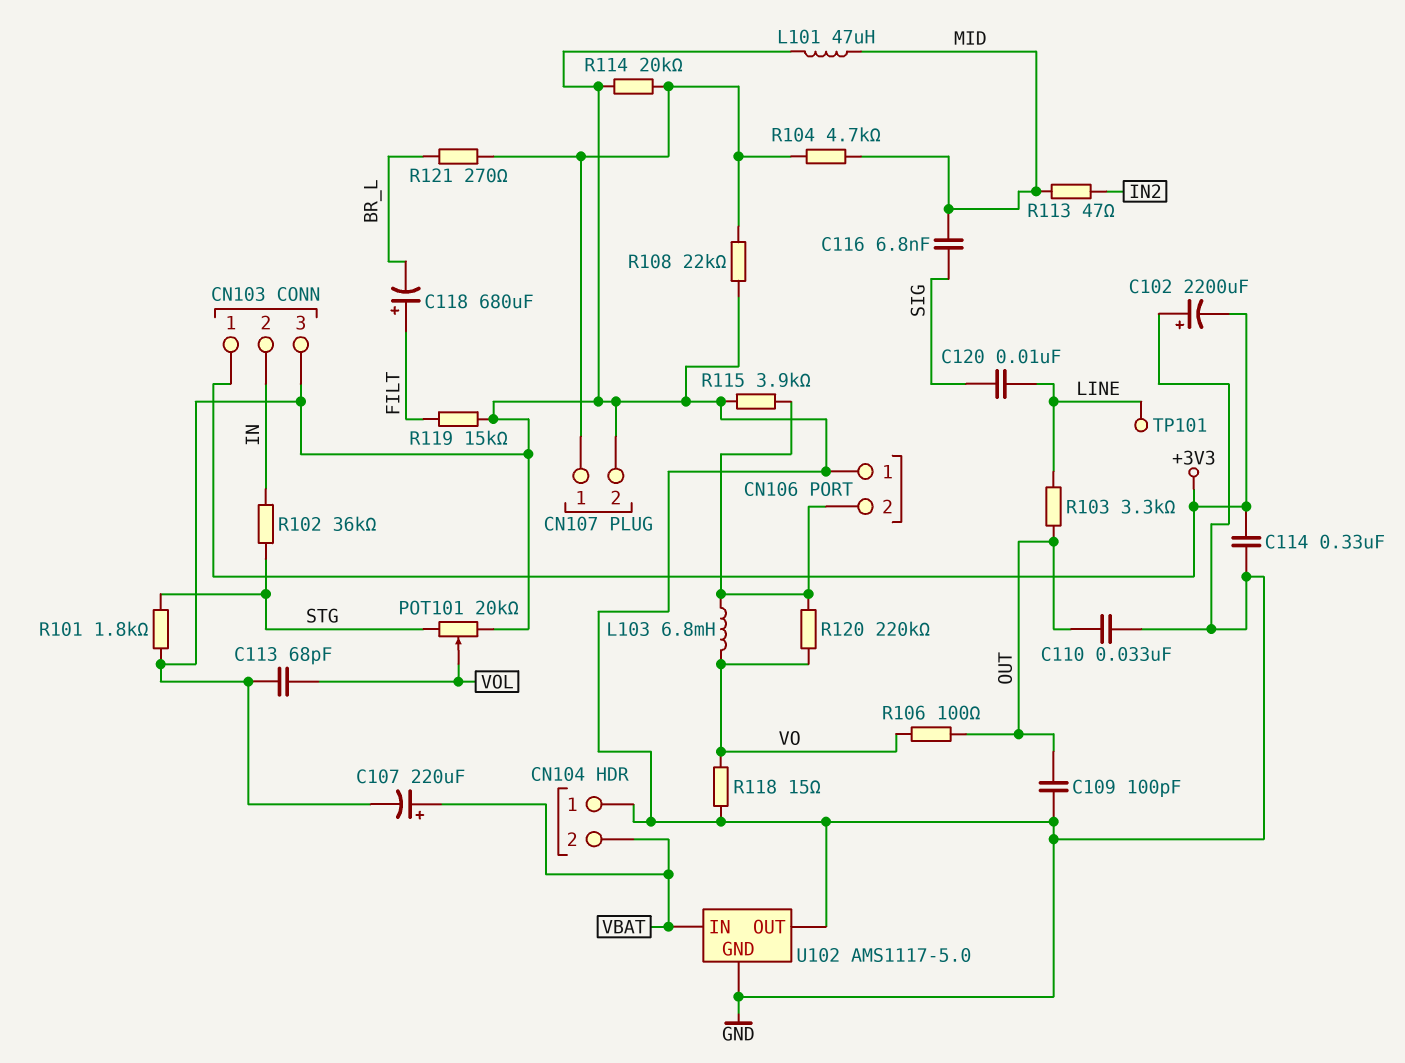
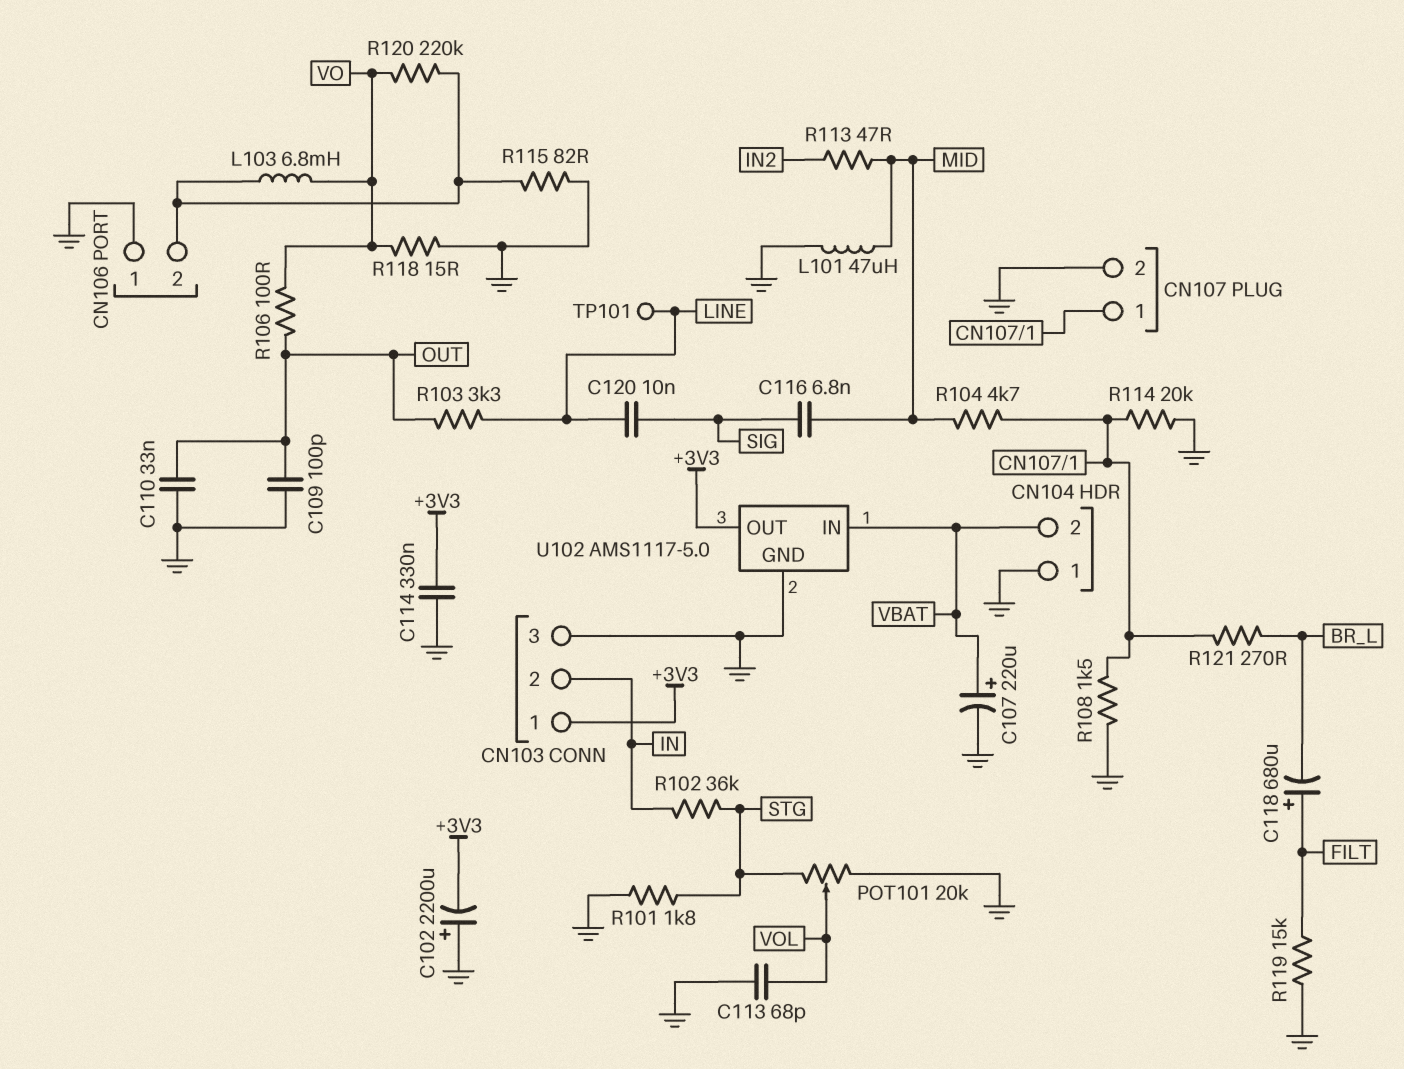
R108: 22k (CN107/1, GND) -> 1.5k (CN107/1, GND)
R115: 3.9k (CN106/2, GND) -> 82 (CN106/2, GND)
U102 pin OUT: GND -> +3V3

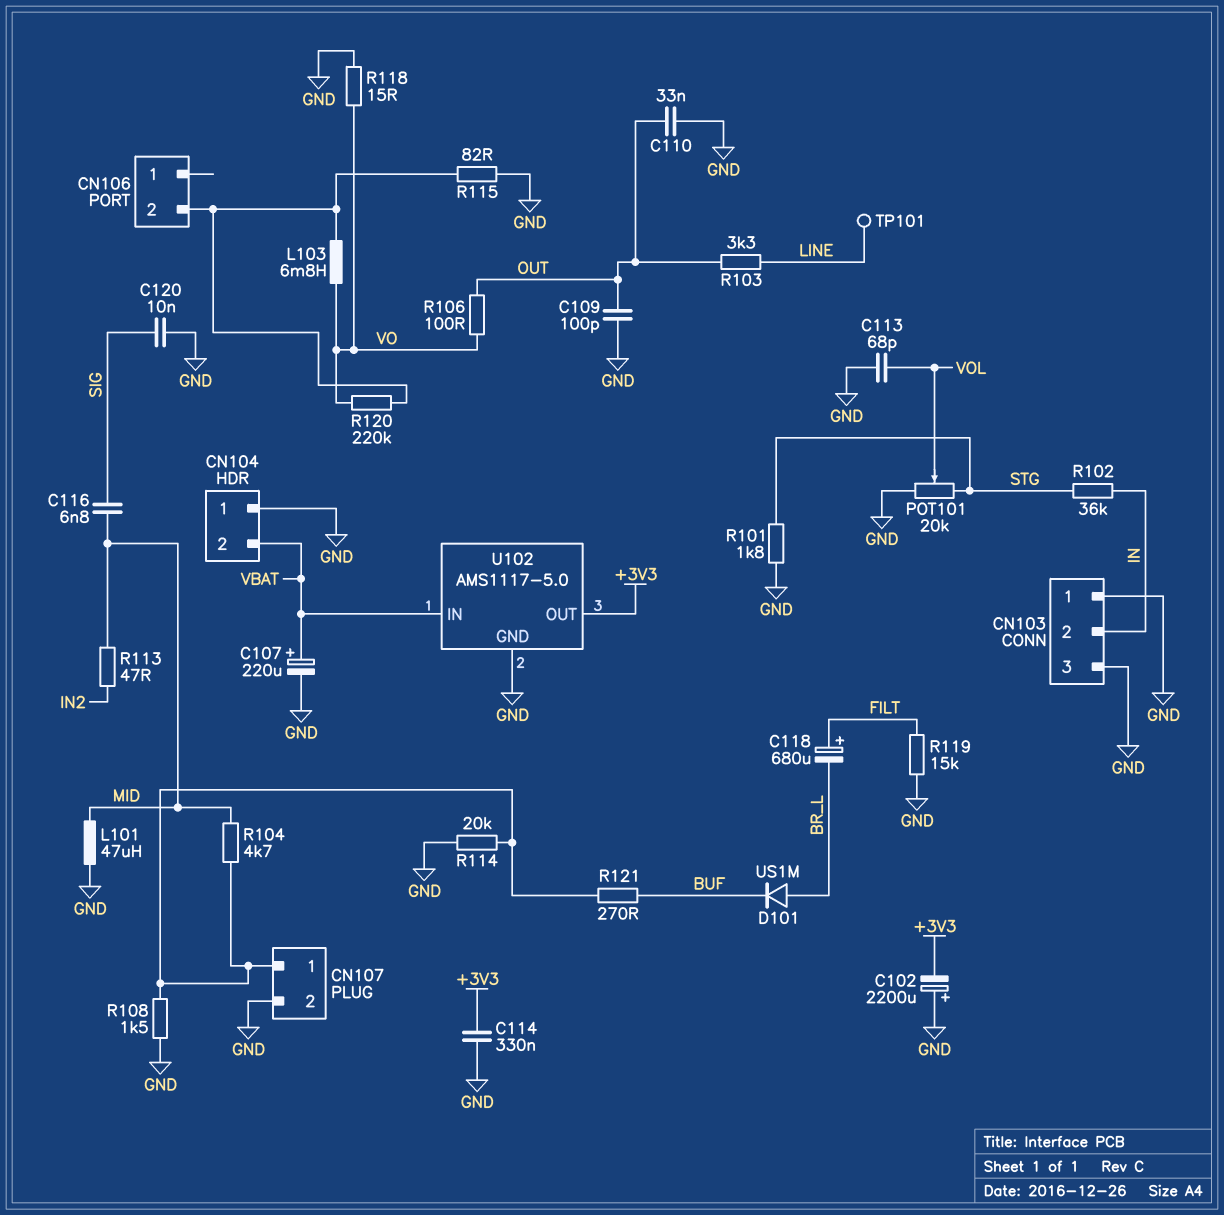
C120: 10nF (LINE, SIG) -> 10nF (GND, SIG)
CN103 pin 1: +3V3 -> GND
CN106 pin 1: GND -> none
D101: none -> diode US1M (A BR_L, K BUF)
R121: 270 (BR_L, CN107/1) -> 270 (BUF, CN107/1)

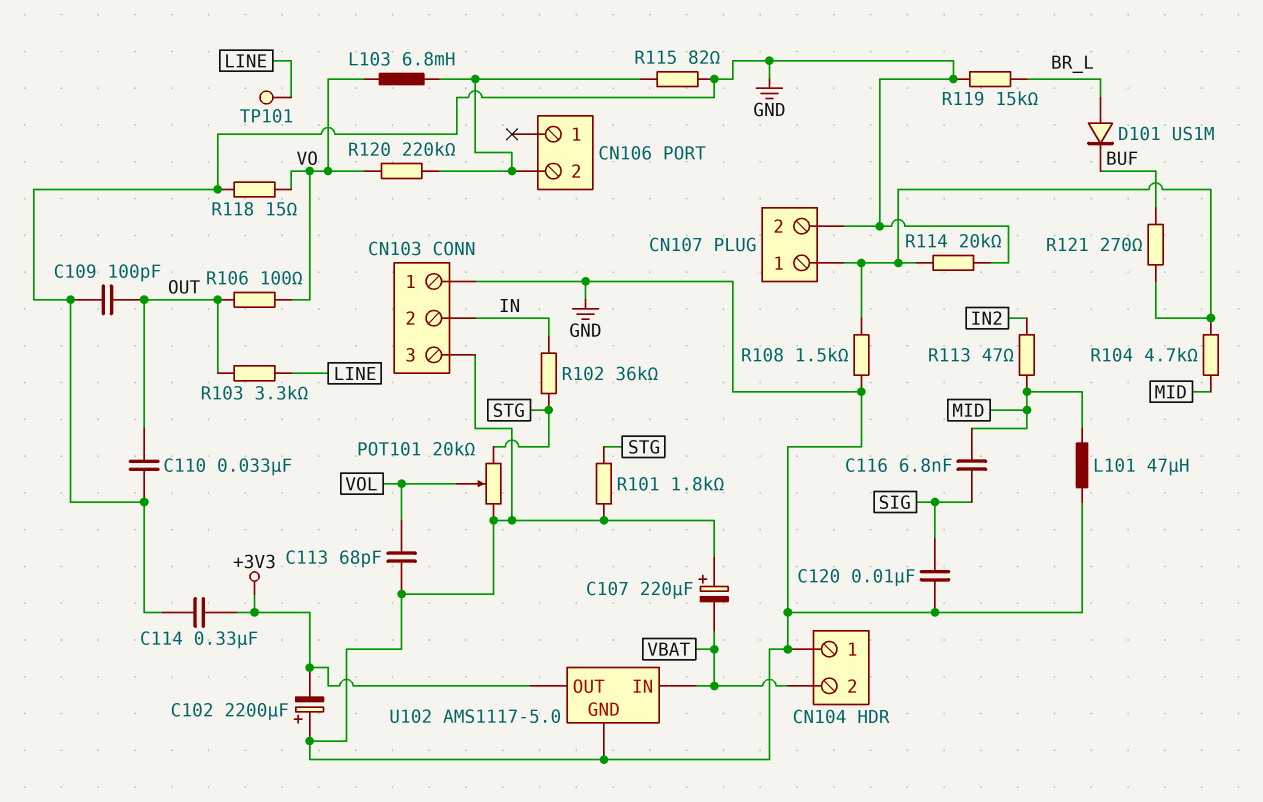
C107: 220uF (plus VBAT, minus GND) -> 220uF (plus GND, minus VBAT)
C118: 680uF (plus FILT, minus BR_L) -> none
R119: 15k (FILT, GND) -> 15k (BR_L, GND)

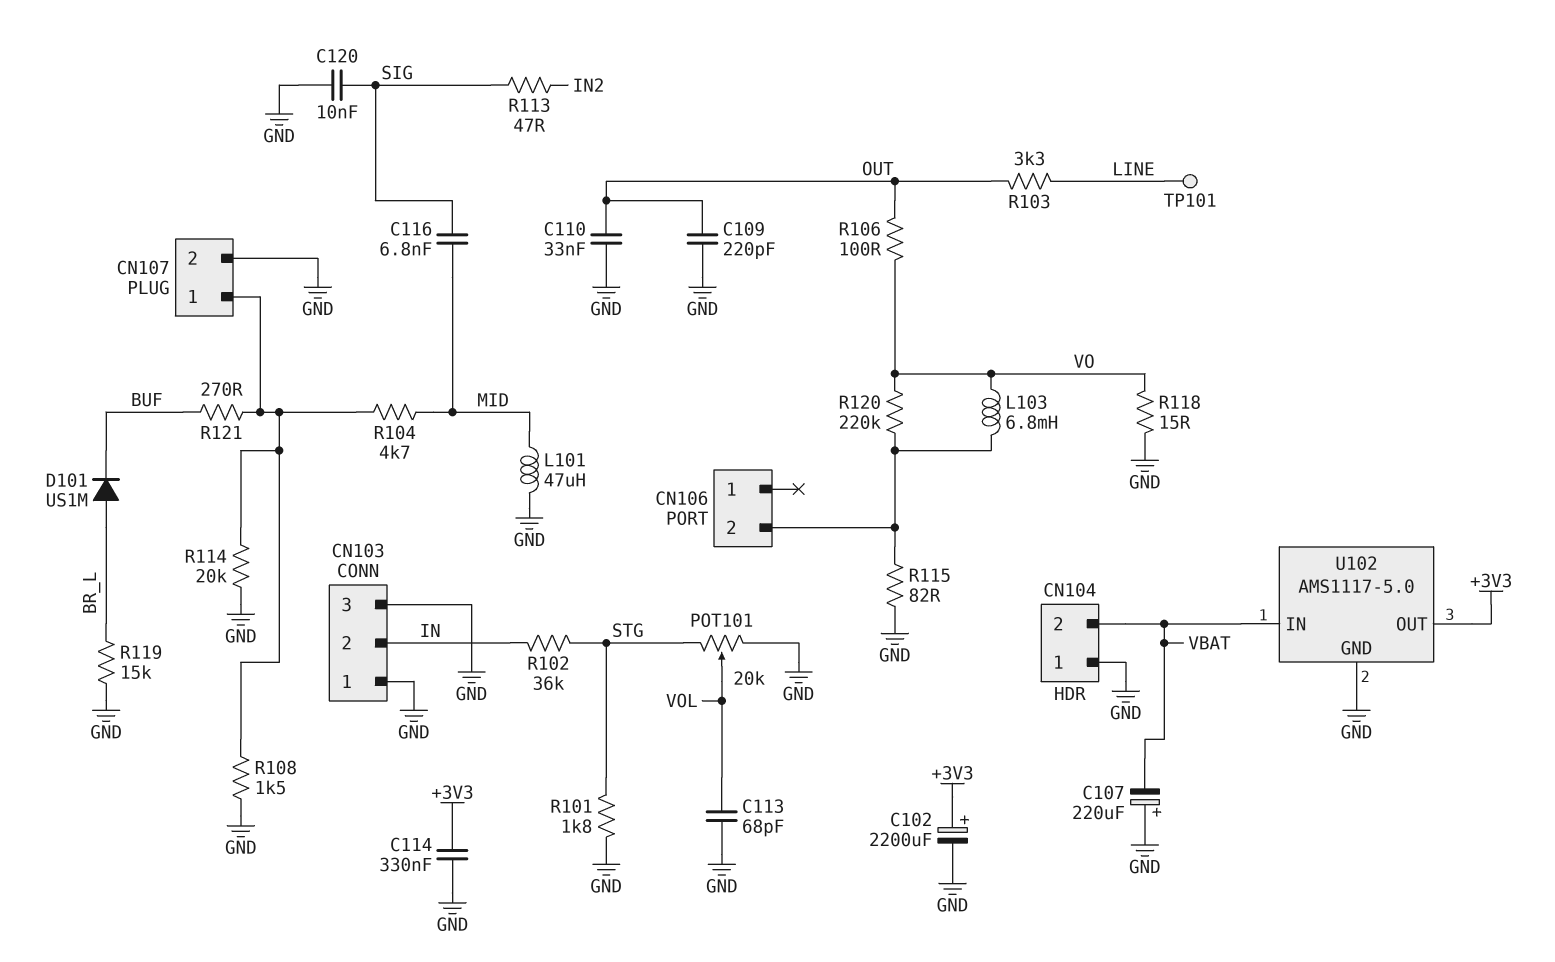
C102: 2200uF (plus GND, minus +3V3) -> 2200uF (plus +3V3, minus GND)
C109: 100pF (GND, OUT) -> 220pF (GND, OUT)
R113: 47 (IN2, MID) -> 47 (IN2, SIG)

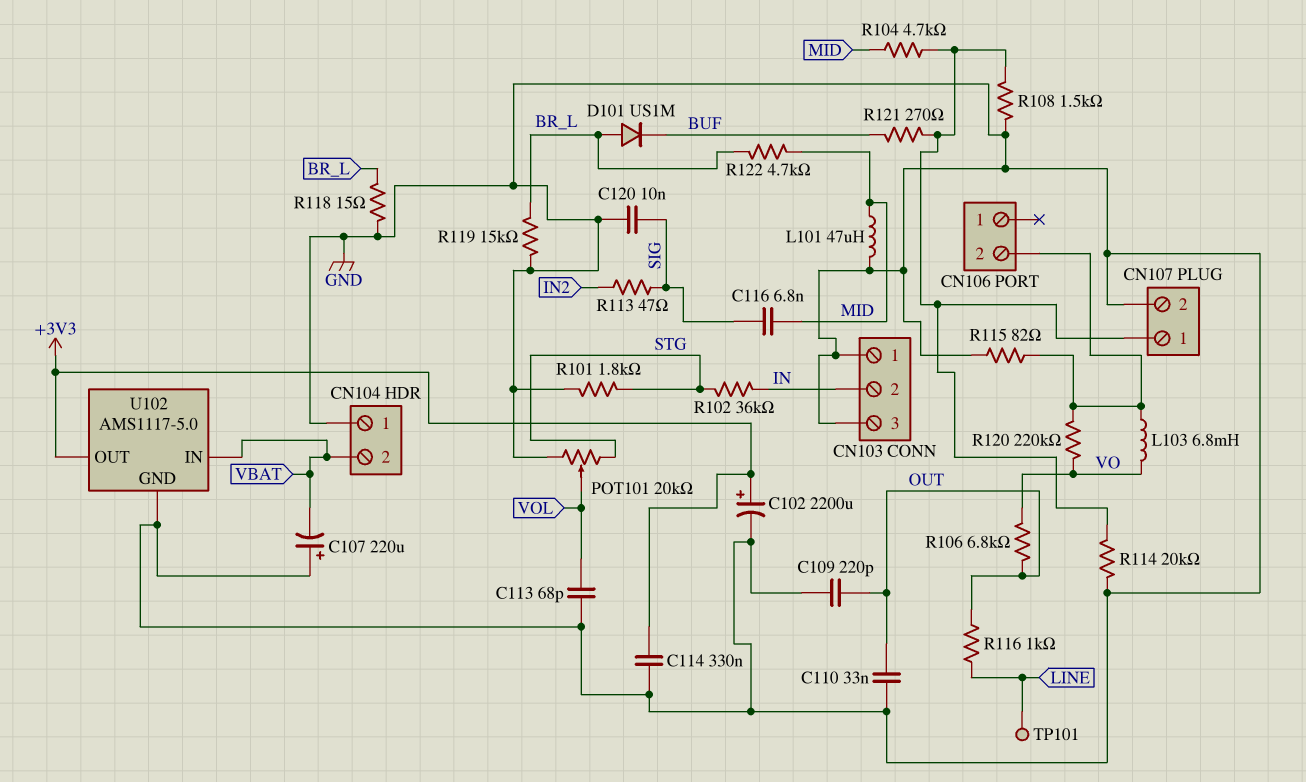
R103: 3.3k (LINE, OUT) -> none
R106: 100 (OUT, VO) -> 6.8k (OUT, VO)
R116: none -> 1k (LINE, OUT)
R118: 15 (GND, VO) -> 15 (BR_L, GND)
R122: none -> 4.7k (BR_L, MID)

